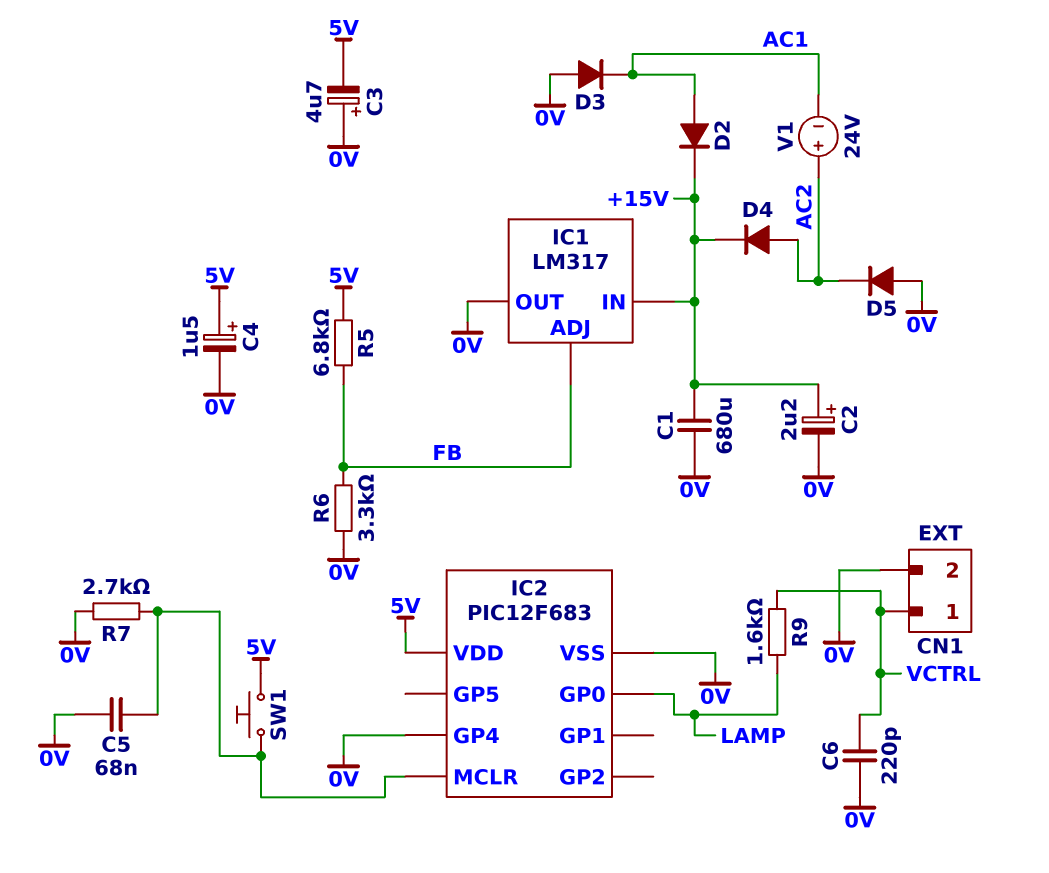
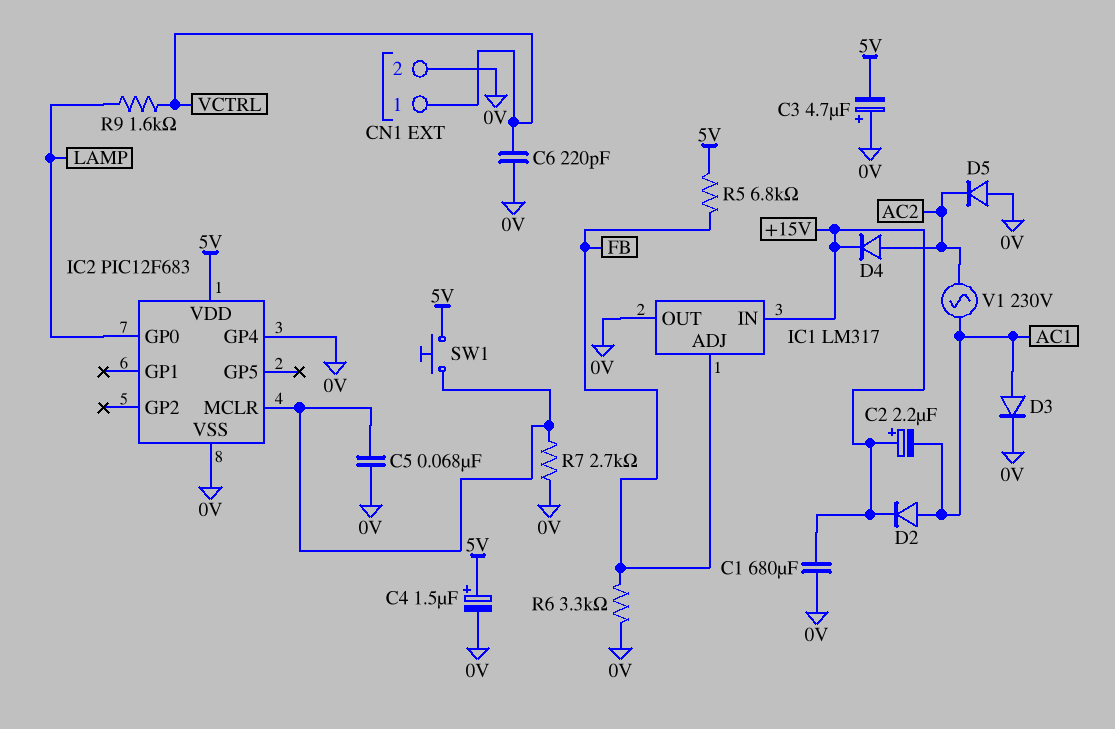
C2: 2.2uF (plus +15V, minus 0V) -> 2.2uF (plus +15V, minus AC1)
D3: diode (A 0V, K AC1) -> diode (A AC1, K 0V)
V1: 24V (plus AC2, minus AC1) -> AC 230V (AC1, AC2)

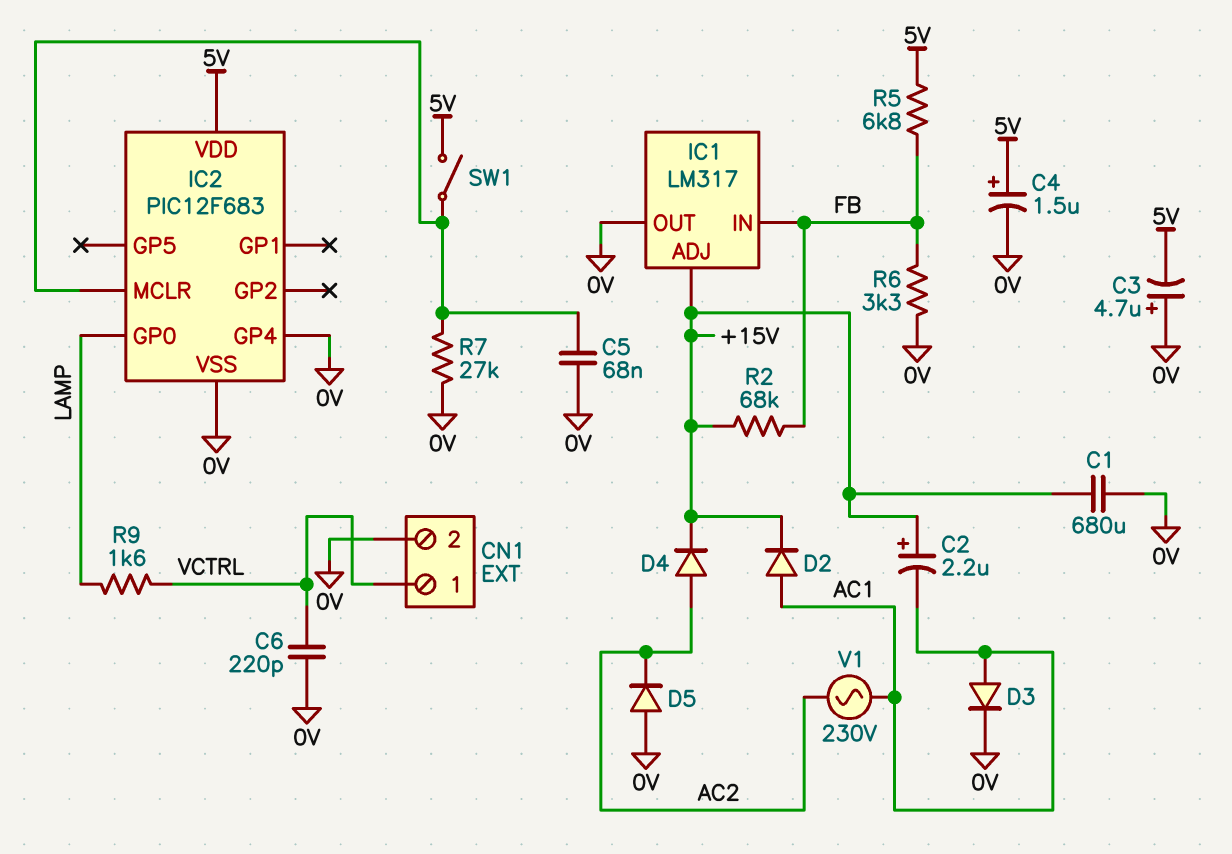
IC1 pin ADJ: FB -> +15V
IC1 pin IN: +15V -> FB
R2: none -> 68k (+15V, FB)
R7: 2.7k (0V, IC2/MCLR) -> 27k (0V, IC2/MCLR)
SW1: button (5V, IC2/MCLR) -> switch (5V, IC2/MCLR)

